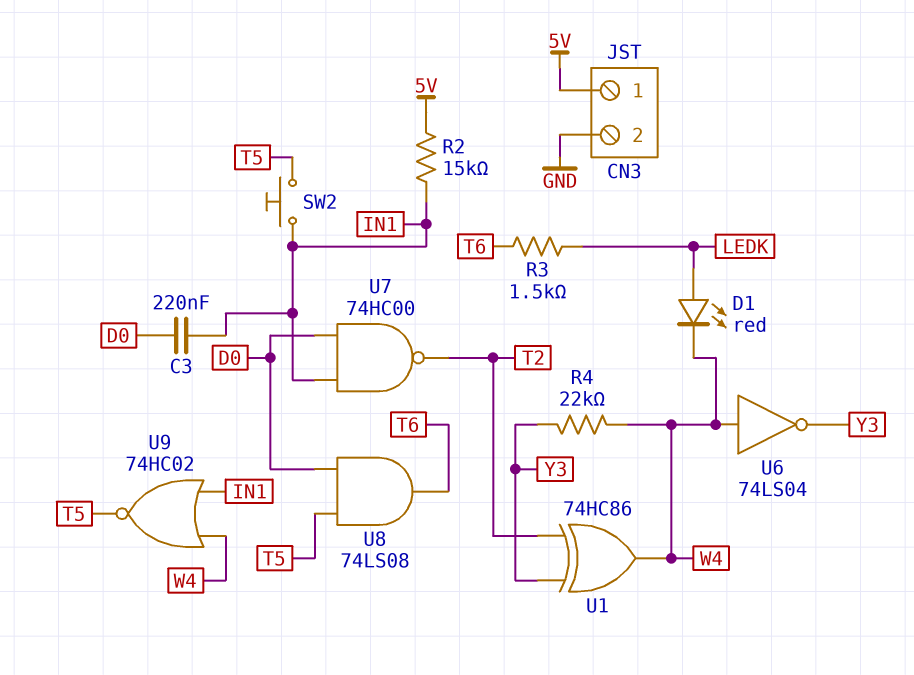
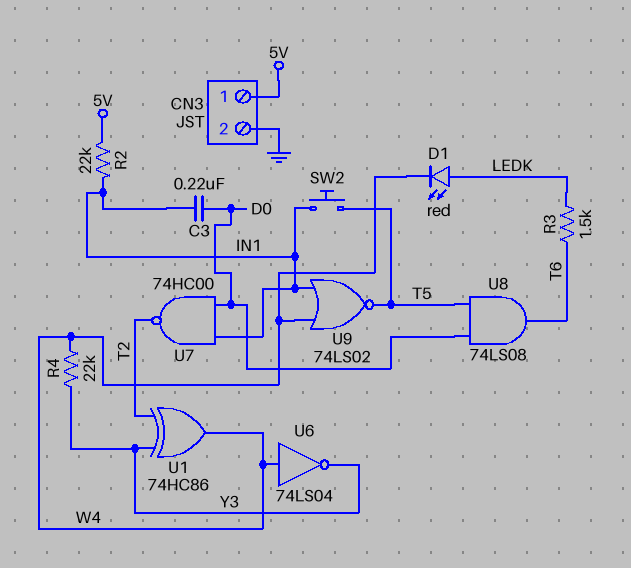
R2: 15k (5V, IN1) -> 22k (5V, IN1)
U9: NOR 74HC02 (in IN1, in W4, out T5) -> NOR 74LS02 (in IN1, in W4, out T5)

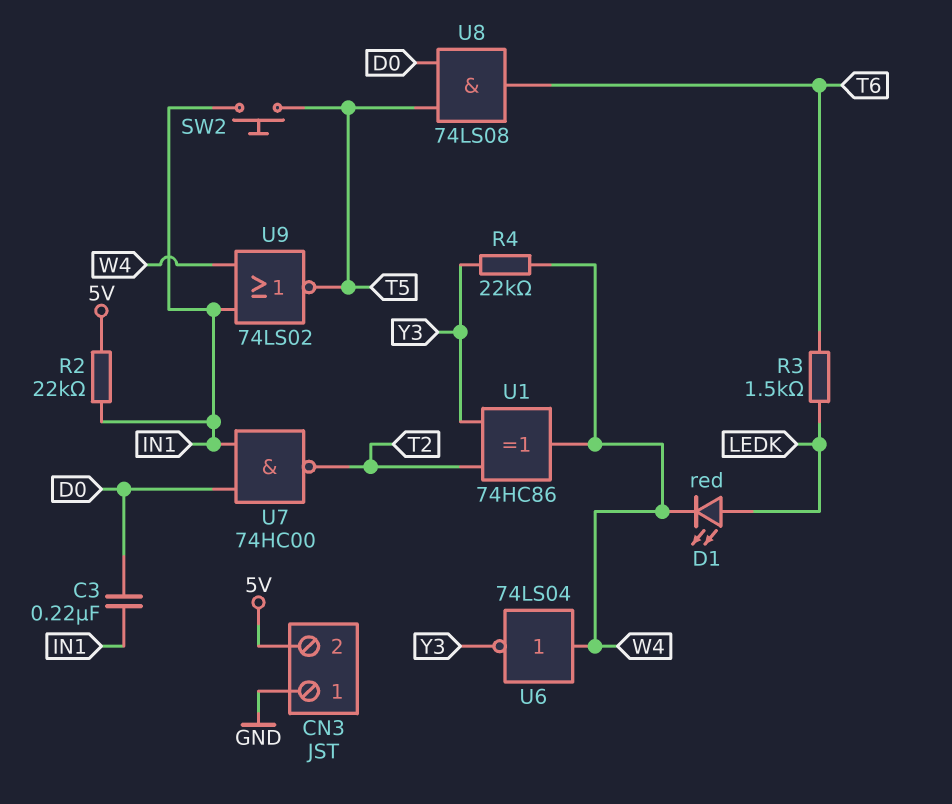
CN3 pin 1: 5V -> GND
CN3 pin 2: GND -> 5V

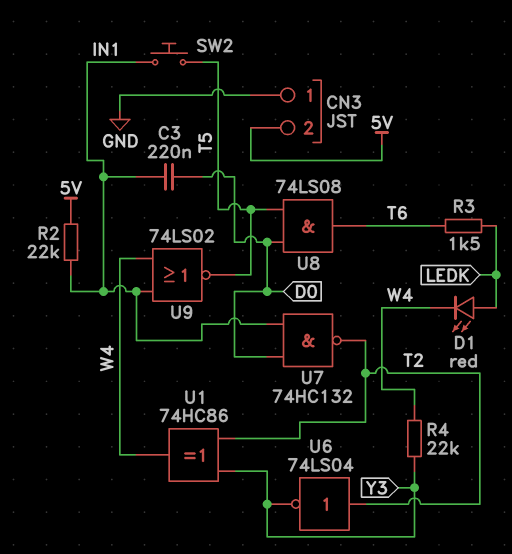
U6: NOT 74LS04 (in W4, out Y3) -> NOT 74LS04 (in T2, out Y3)
U7: NAND 74HC00 (in D0, in IN1, out T2) -> NAND 74HC132 (in D0, in IN1, out T2)

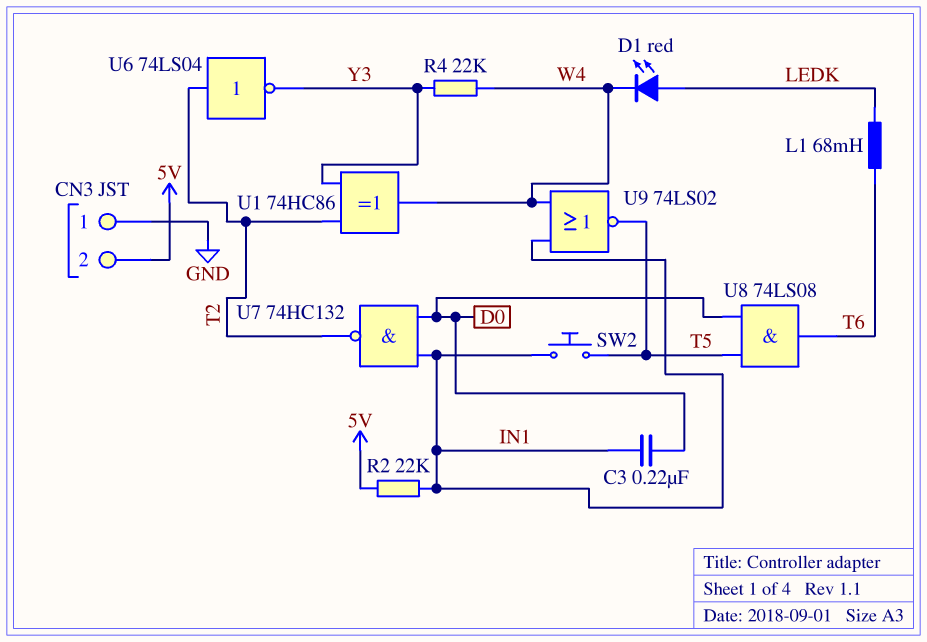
L1: none -> 68mH (LEDK, T6)
R3: 1.5k (LEDK, T6) -> none

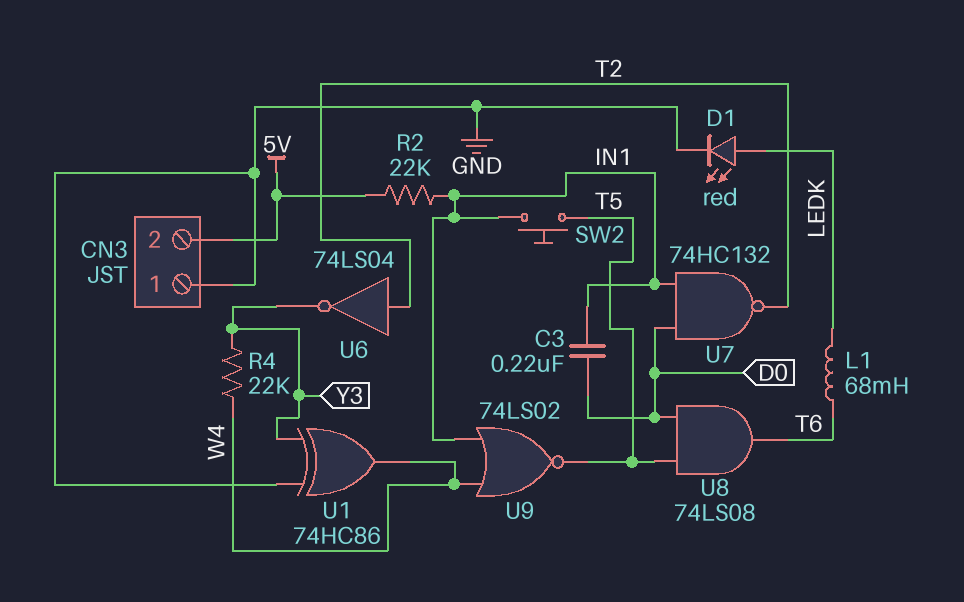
D1: LED red (A LEDK, K W4) -> LED red (A LEDK, K GND)
U1: XOR 74HC86 (in T2, in Y3, out W4) -> XOR 74HC86 (in GND, in Y3, out W4)

